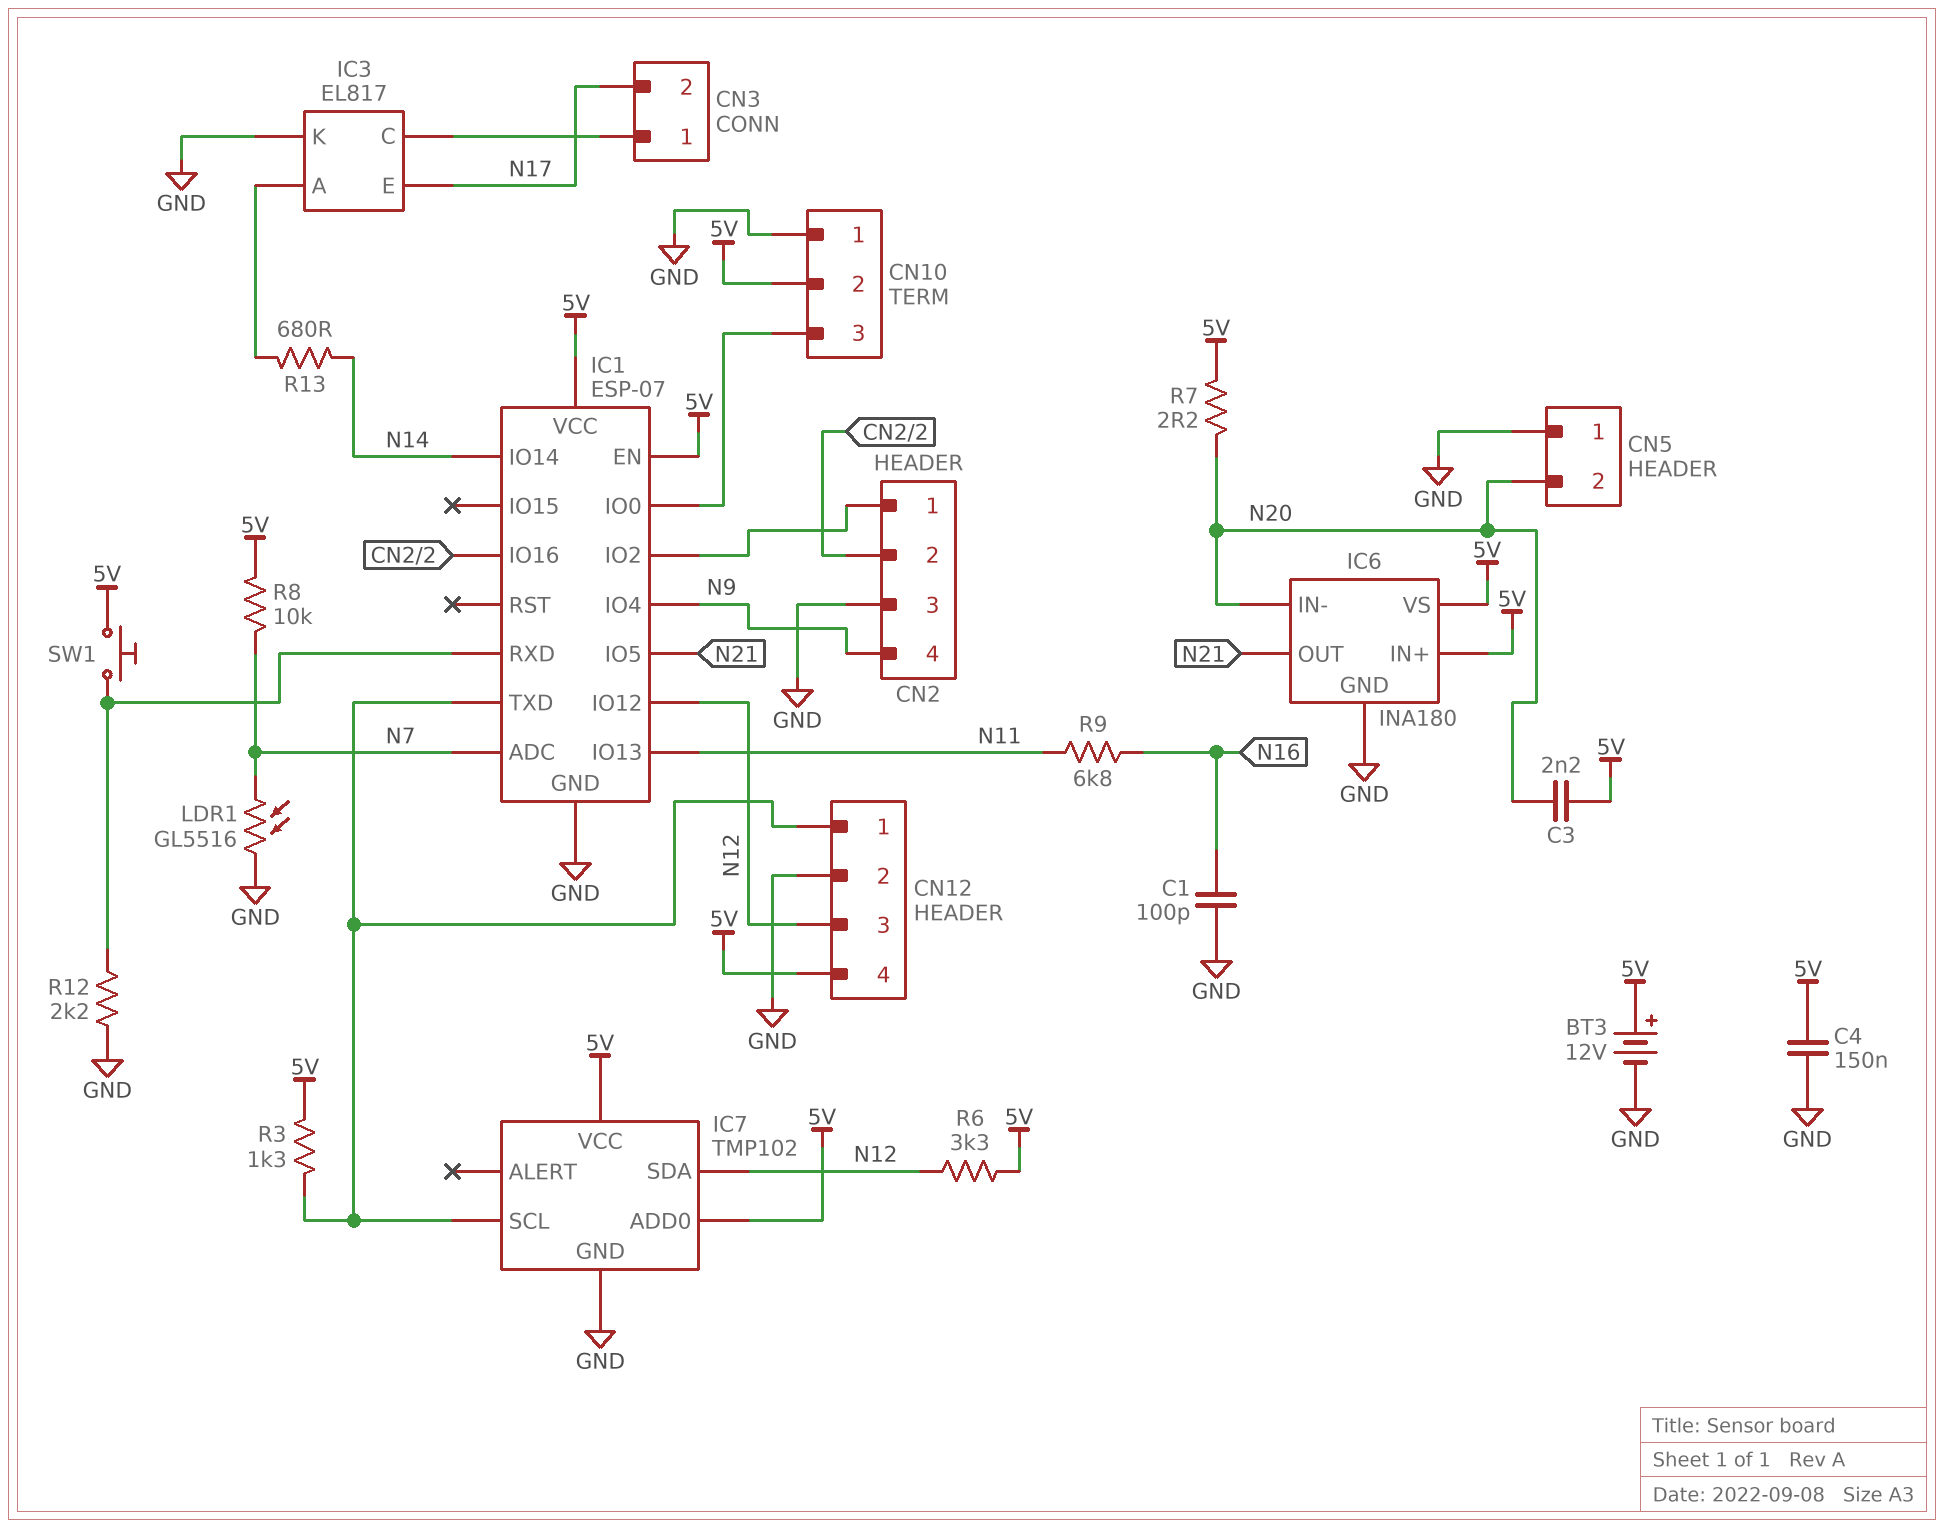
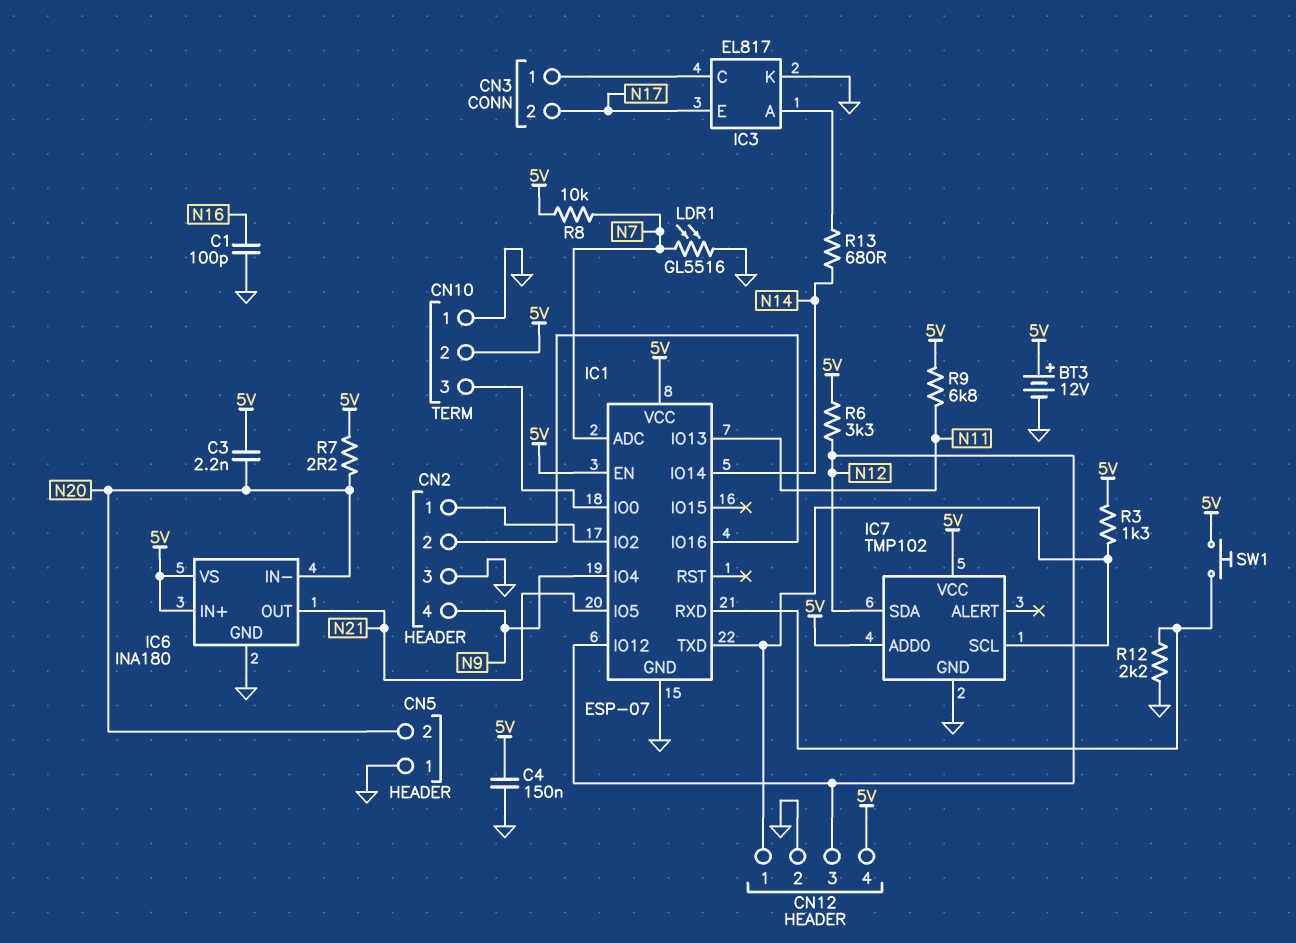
R9: 6.8k (N11, N16) -> 6.8k (5V, N11)

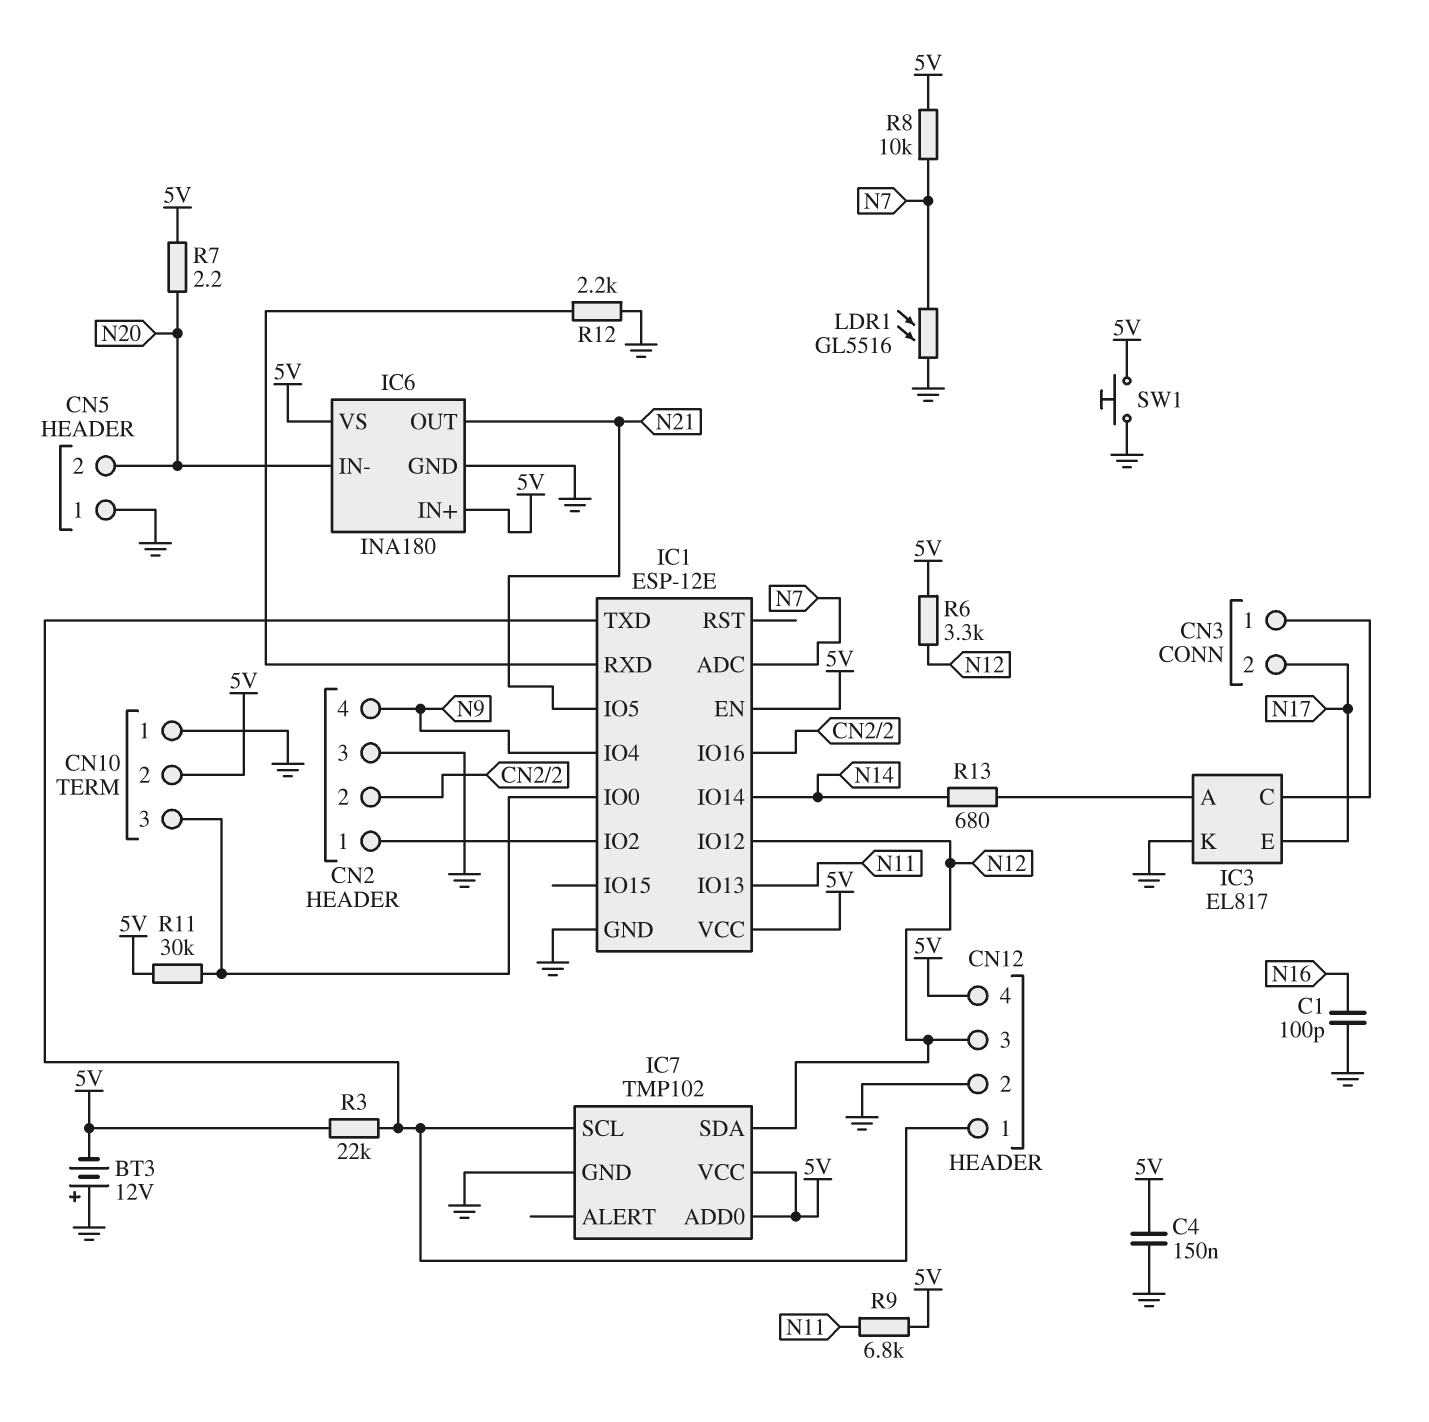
BT3: 12V (plus 5V, minus GND) -> 12V (plus GND, minus 5V)
C3: 2.2nF (5V, N20) -> none
IC1: ESP-07 -> ESP-12E
R3: 1.3k (5V, CN12/1) -> 22k (5V, CN12/1)
R11: none -> 30k (5V, CN10/3)
SW1: button (5V, IC1/RXD) -> button (5V, GND)

